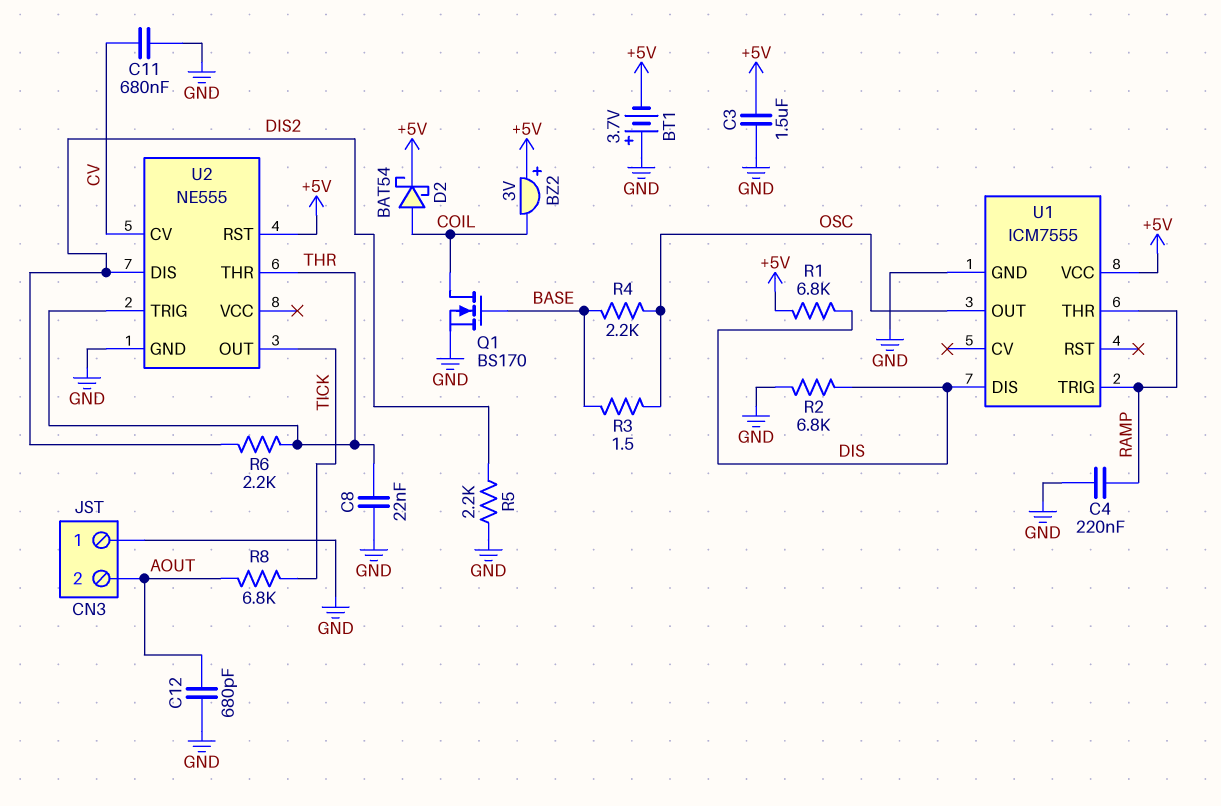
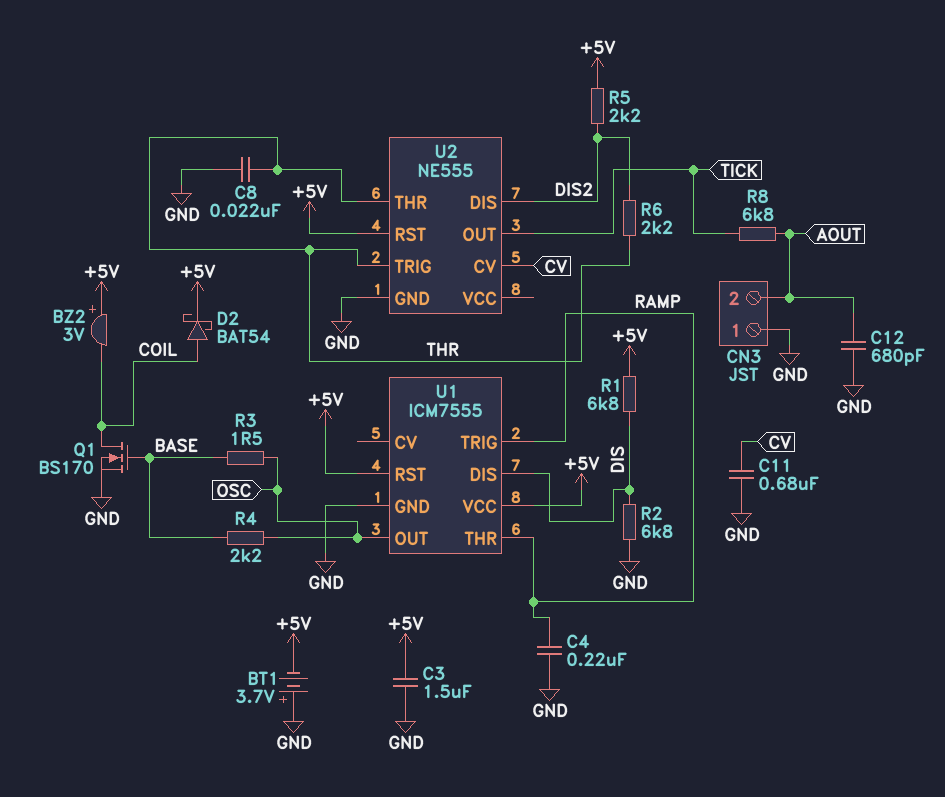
R5: 2.2k (DIS2, GND) -> 2.2k (+5V, DIS2)
U1 pin RST: none -> +5V

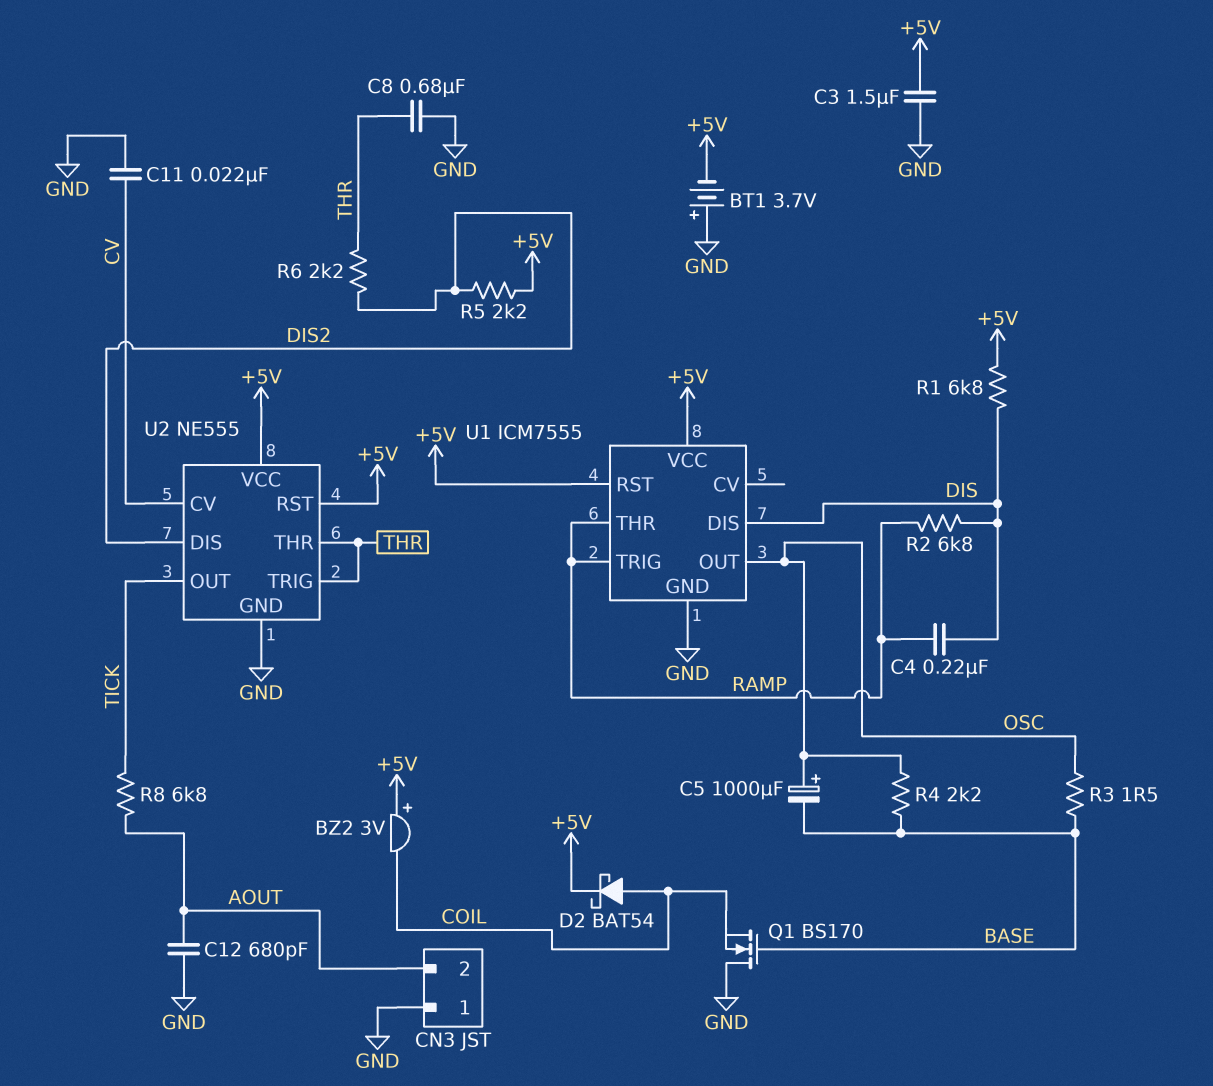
C4: 220nF (GND, RAMP) -> 220nF (DIS, RAMP)
C5: none -> 1000uF (plus OSC, minus BASE)
C8: 22nF (GND, THR) -> 680nF (GND, THR)
C11: 680nF (CV, GND) -> 22nF (CV, GND)
Q1: NMOS BS170 (G BASE, D COIL, S GND) -> NMOS BS170 (G BASE, D GND, S COIL)
R2: 6.8k (DIS, GND) -> 6.8k (DIS, RAMP)
U2 pin VCC: none -> +5V

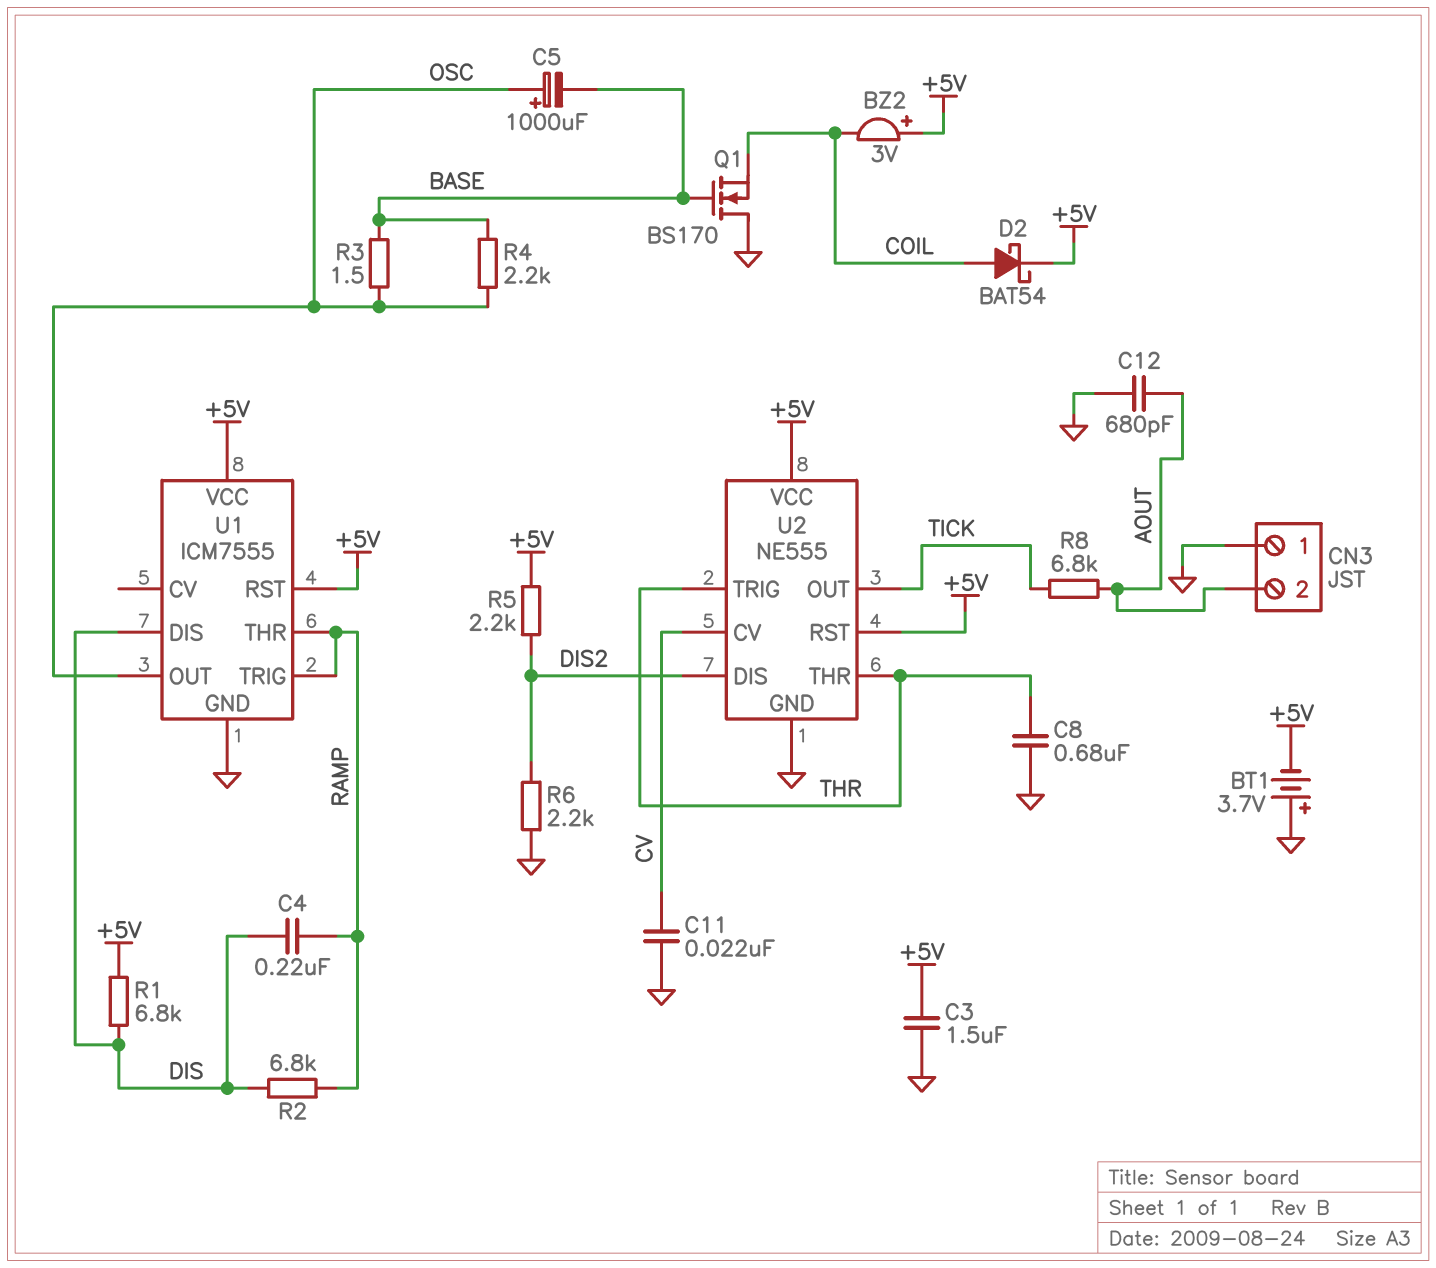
R6: 2.2k (DIS2, THR) -> 2.2k (DIS2, GND)

